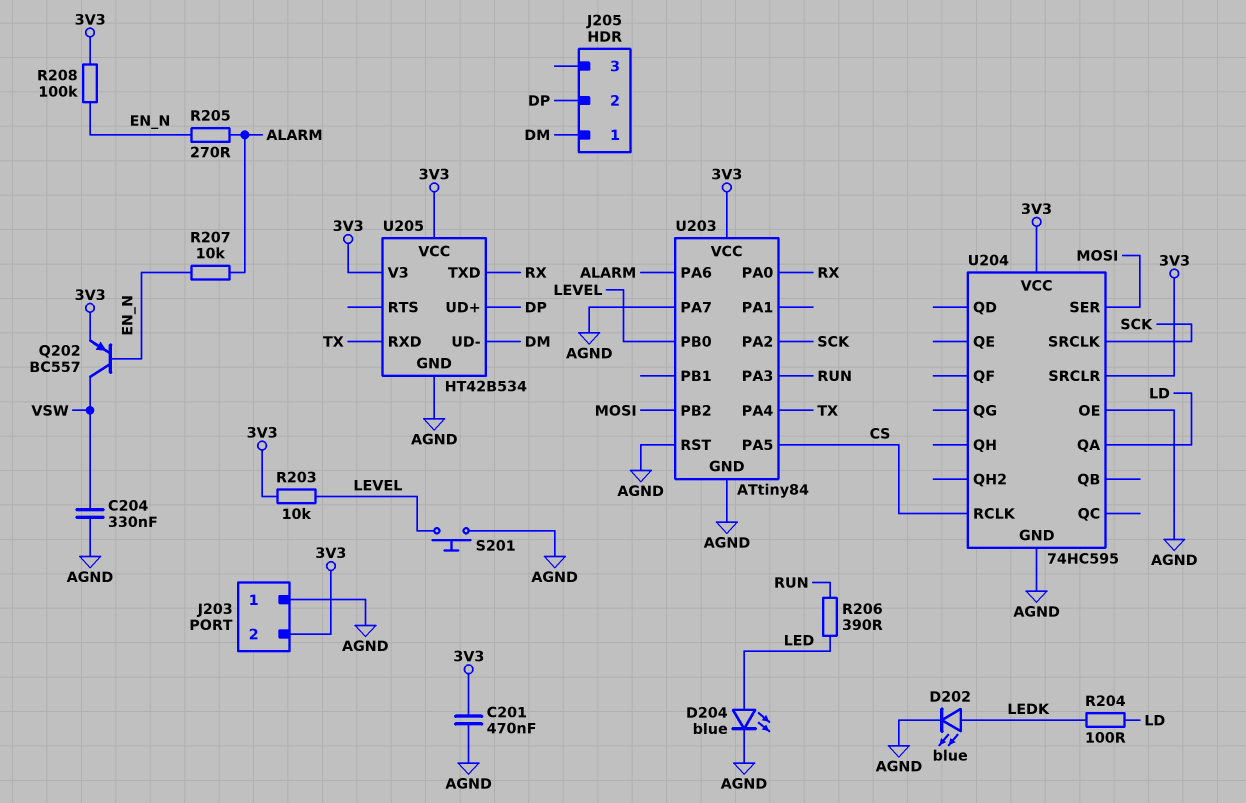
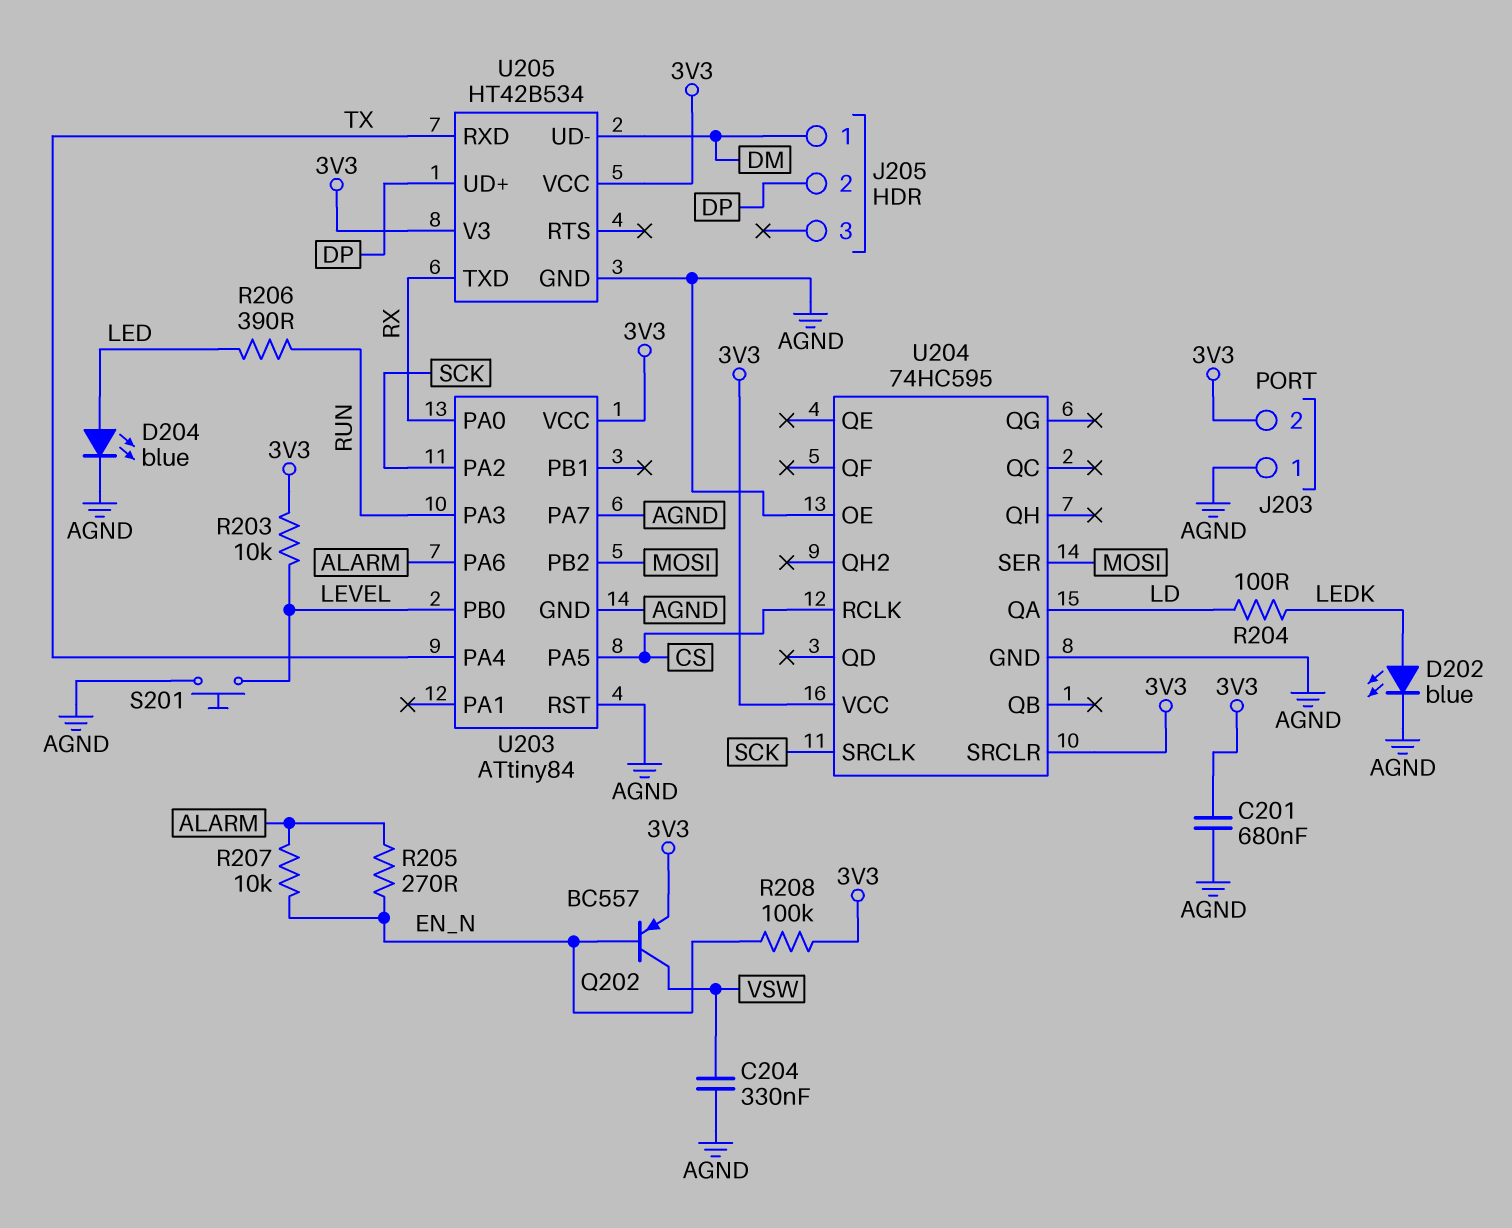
C201: 470nF (3V3, AGND) -> 680nF (3V3, AGND)

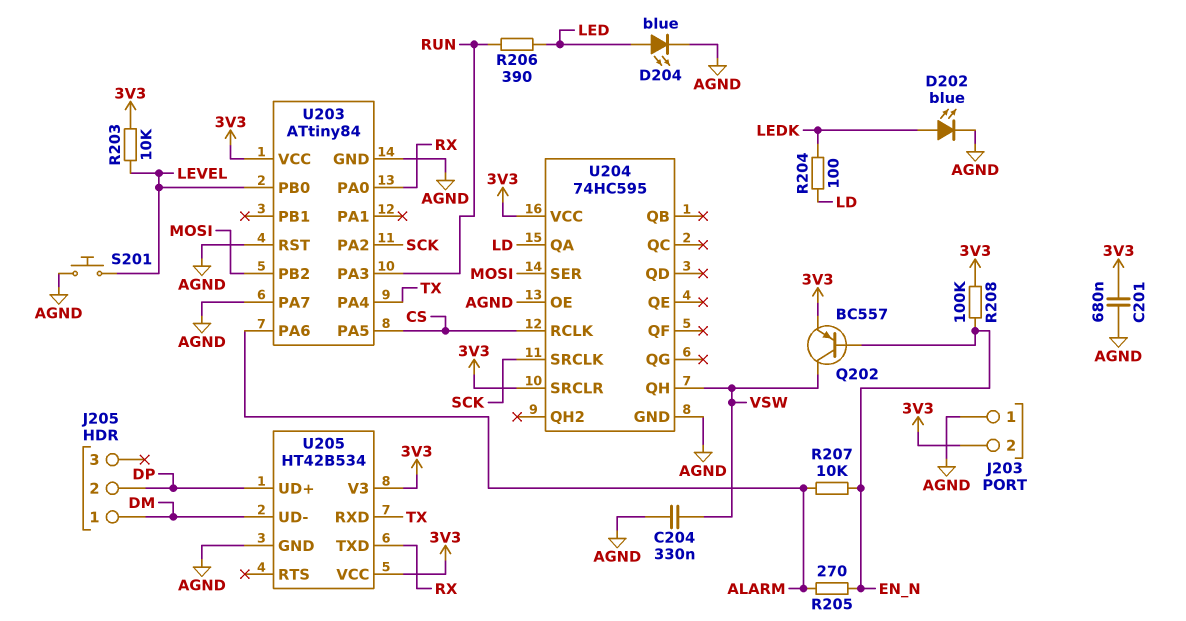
U204 pin QH: none -> VSW

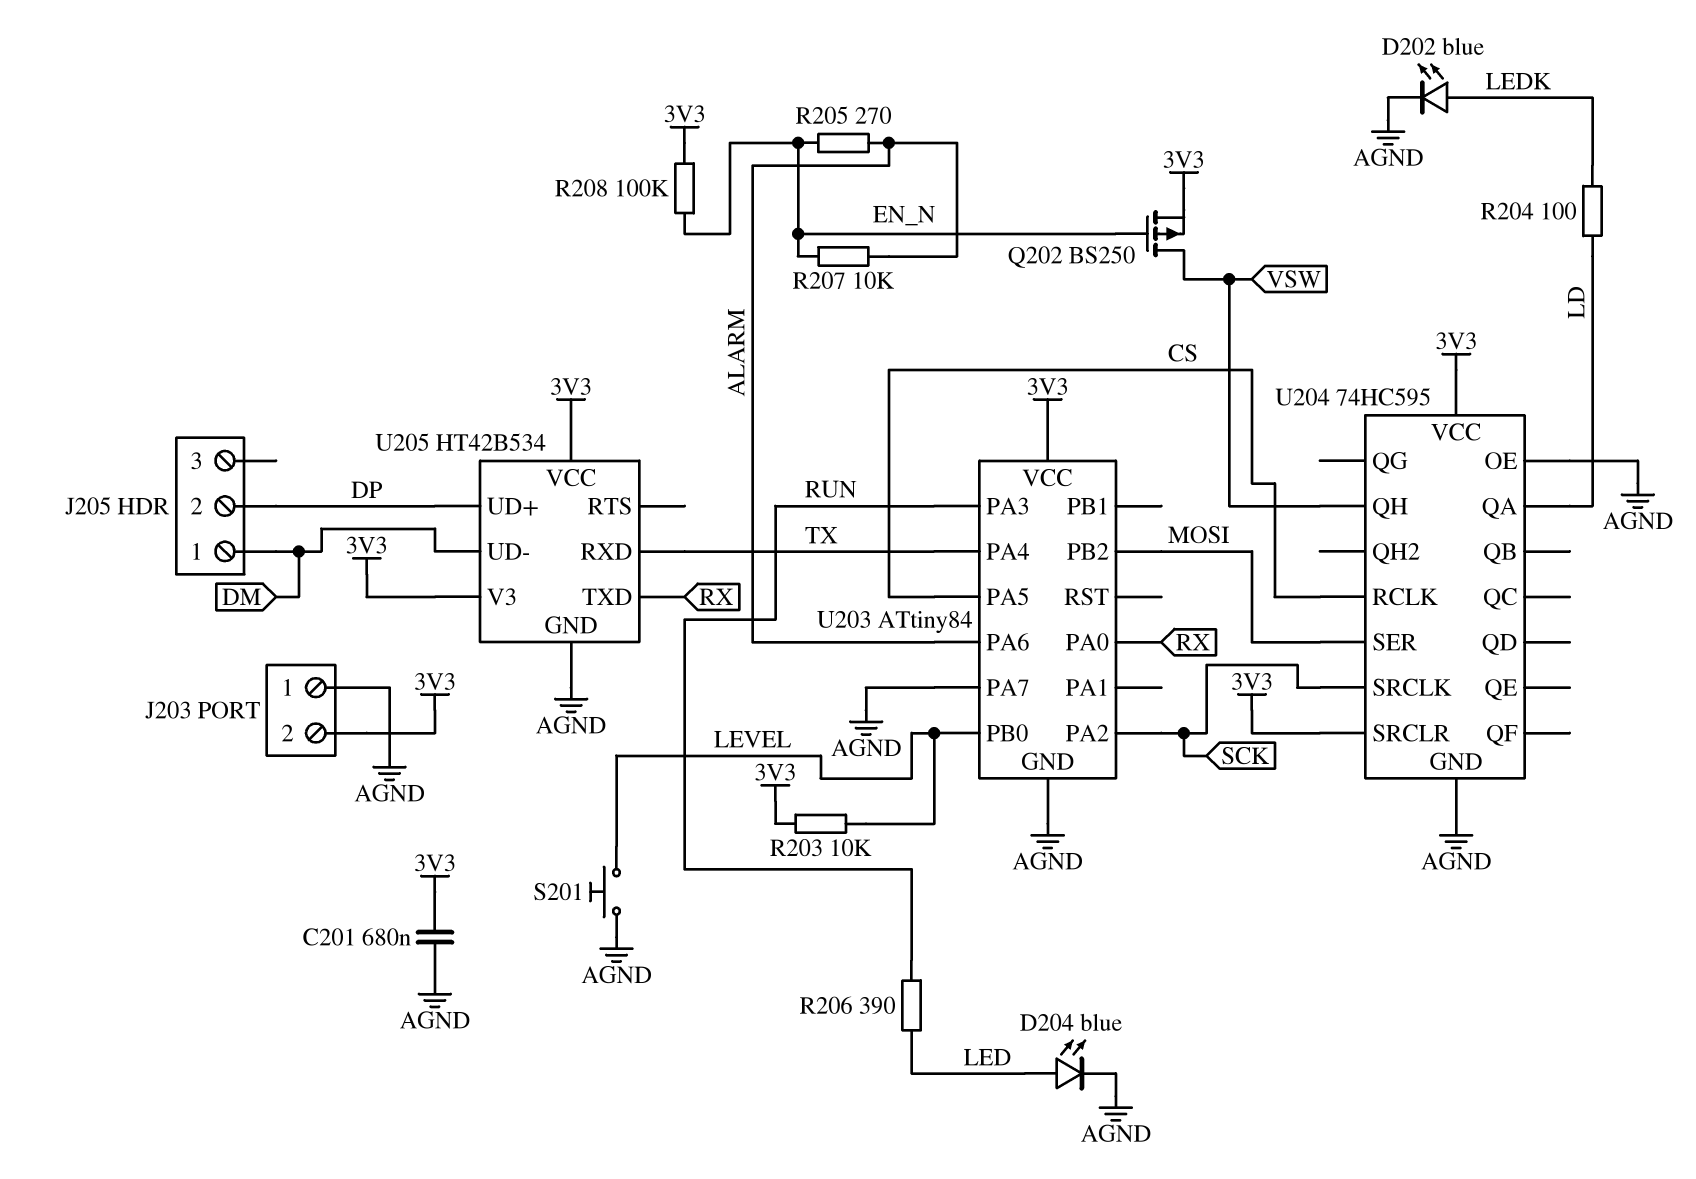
C204: 330nF (AGND, VSW) -> none
Q202: PNP BC557 (B EN_N, C VSW, E 3V3) -> PMOS BS250 (G EN_N, D VSW, S 3V3)
U203 pin RST: AGND -> none

